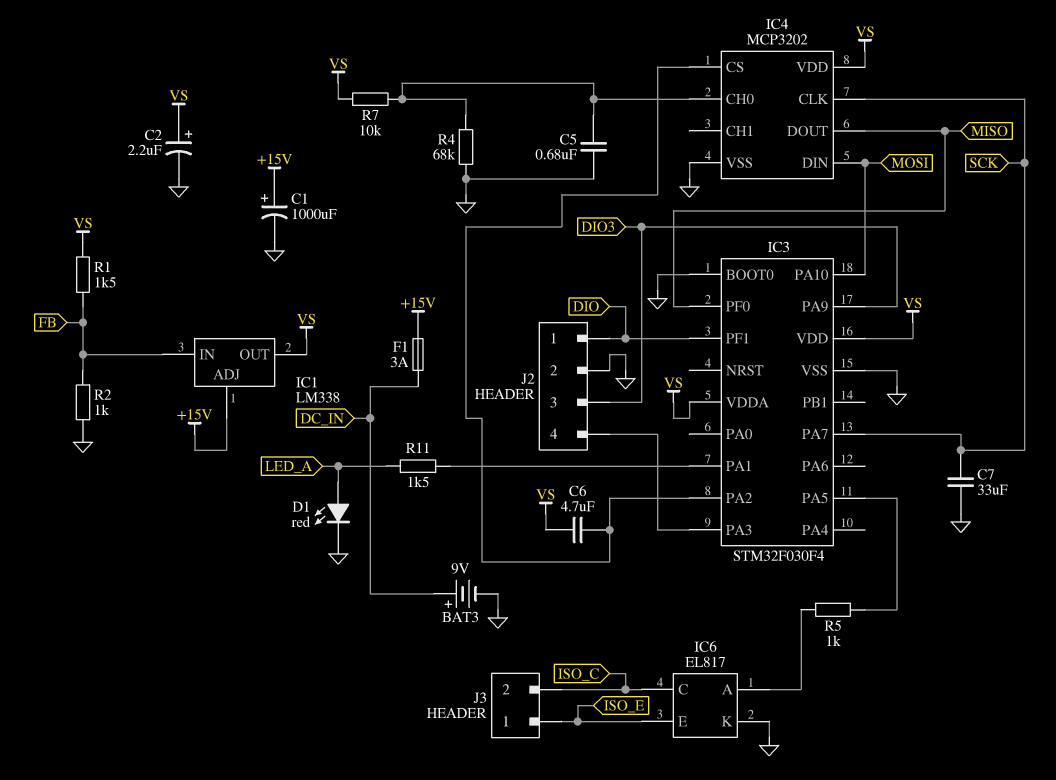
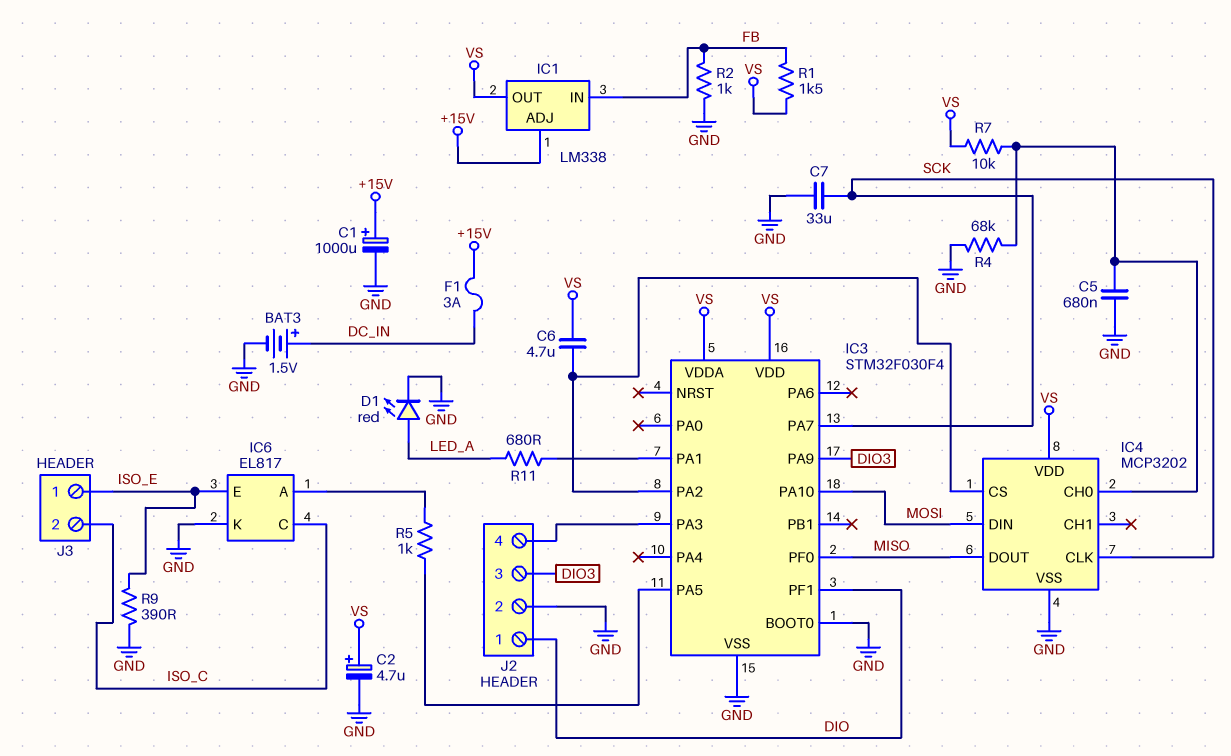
BAT3: 9V (plus DC_IN, minus GND) -> 1.5V (plus DC_IN, minus GND)
C2: 2.2uF (plus VS, minus GND) -> 4.7uF (plus VS, minus GND)
R9: none -> 390 (GND, ISO_E)
R11: 1.5k (IC3/PA1, LED_A) -> 680 (IC3/PA1, LED_A)

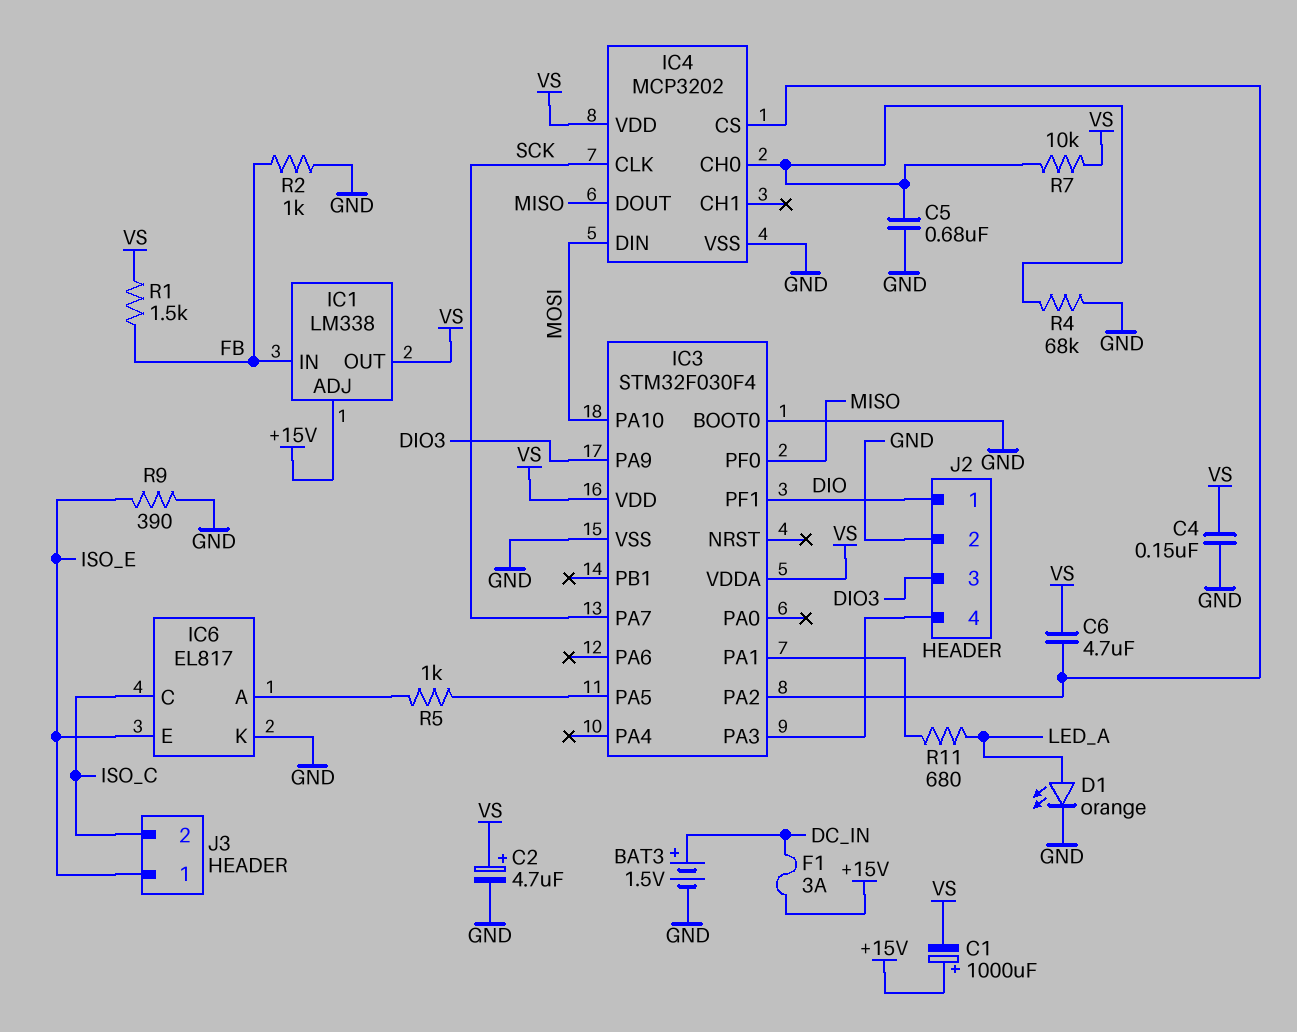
C1: 1000uF (plus +15V, minus GND) -> 1000uF (plus +15V, minus VS)
C4: none -> 150nF (GND, VS)
C7: 33uF (GND, SCK) -> none
D1: LED red (A LED_A, K GND) -> LED orange (A LED_A, K GND)

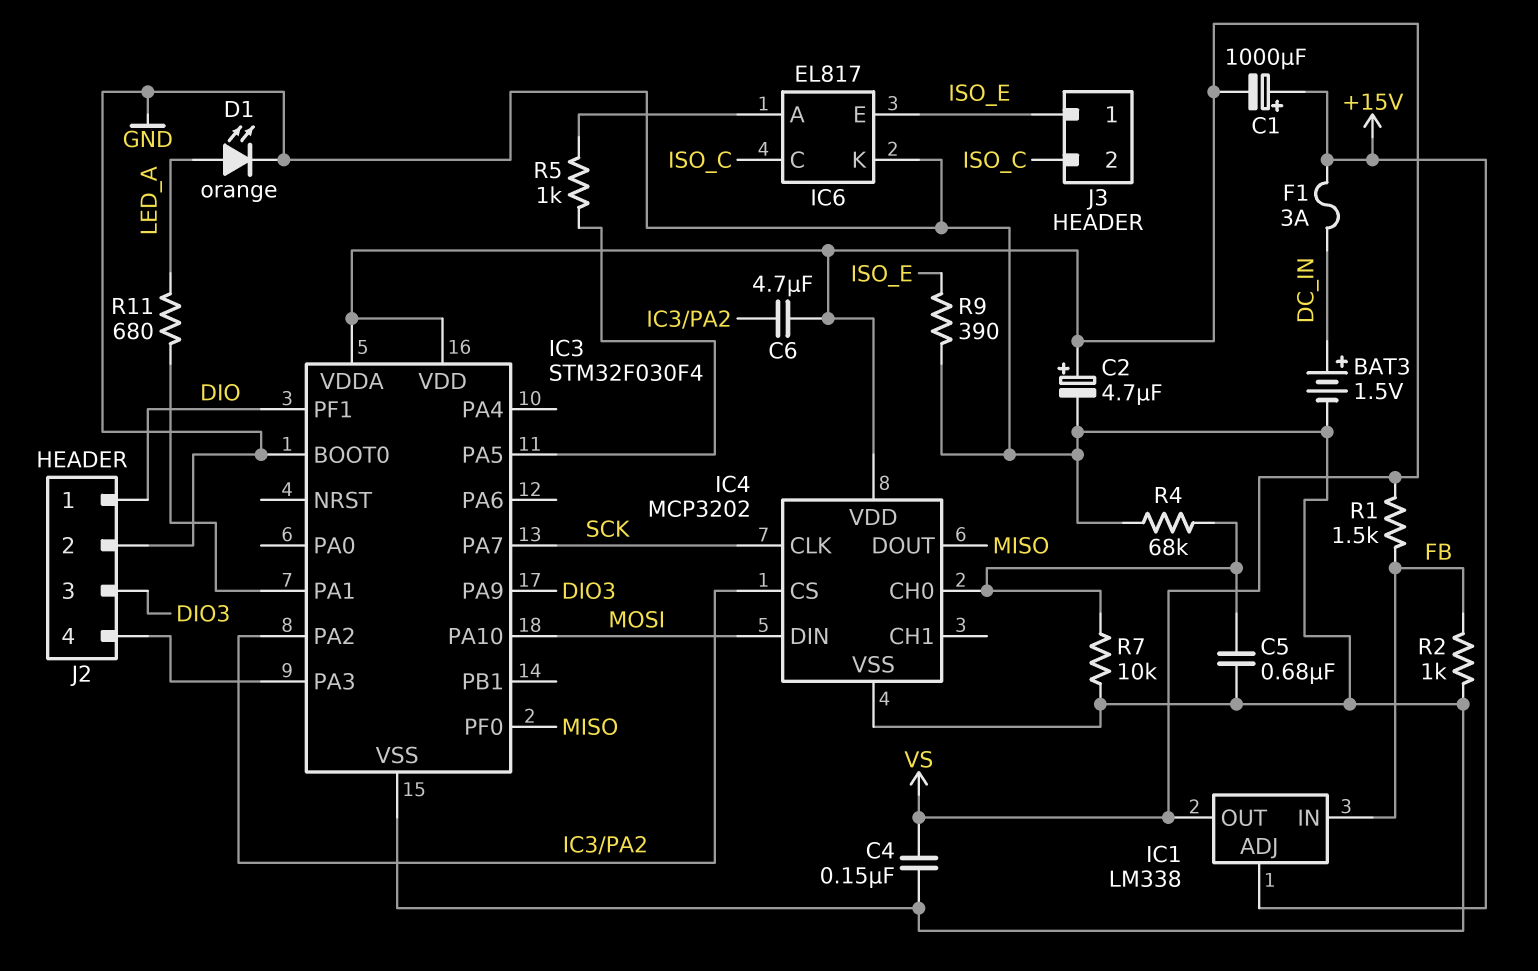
R7: 10k (IC4/CH0, VS) -> 10k (GND, IC4/CH0)

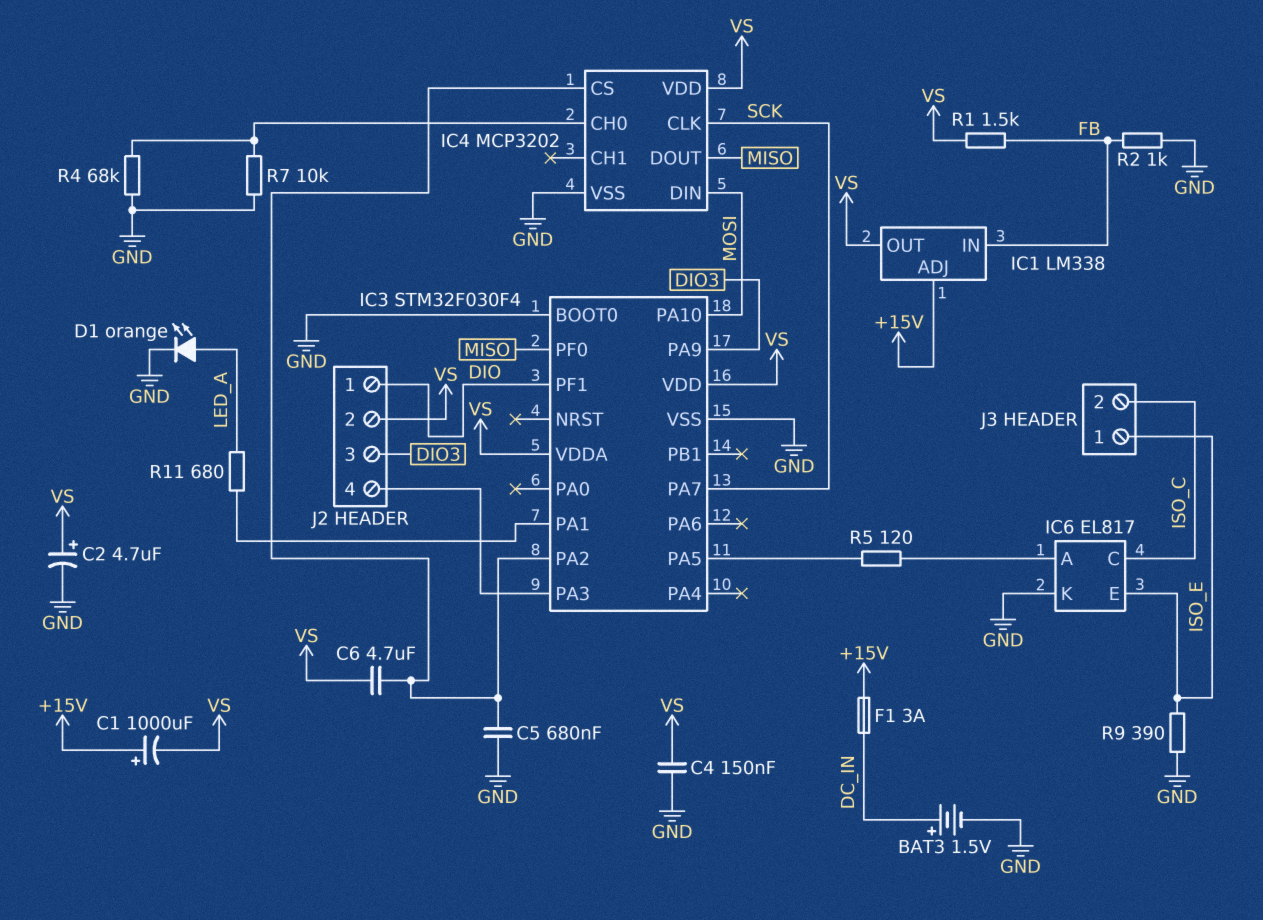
C5: 680nF (GND, IC4/CH0) -> 680nF (GND, IC3/PA2)
J2 pin 2: GND -> VS
R5: 1k (IC3/PA5, IC6/A) -> 120 (IC3/PA5, IC6/A)

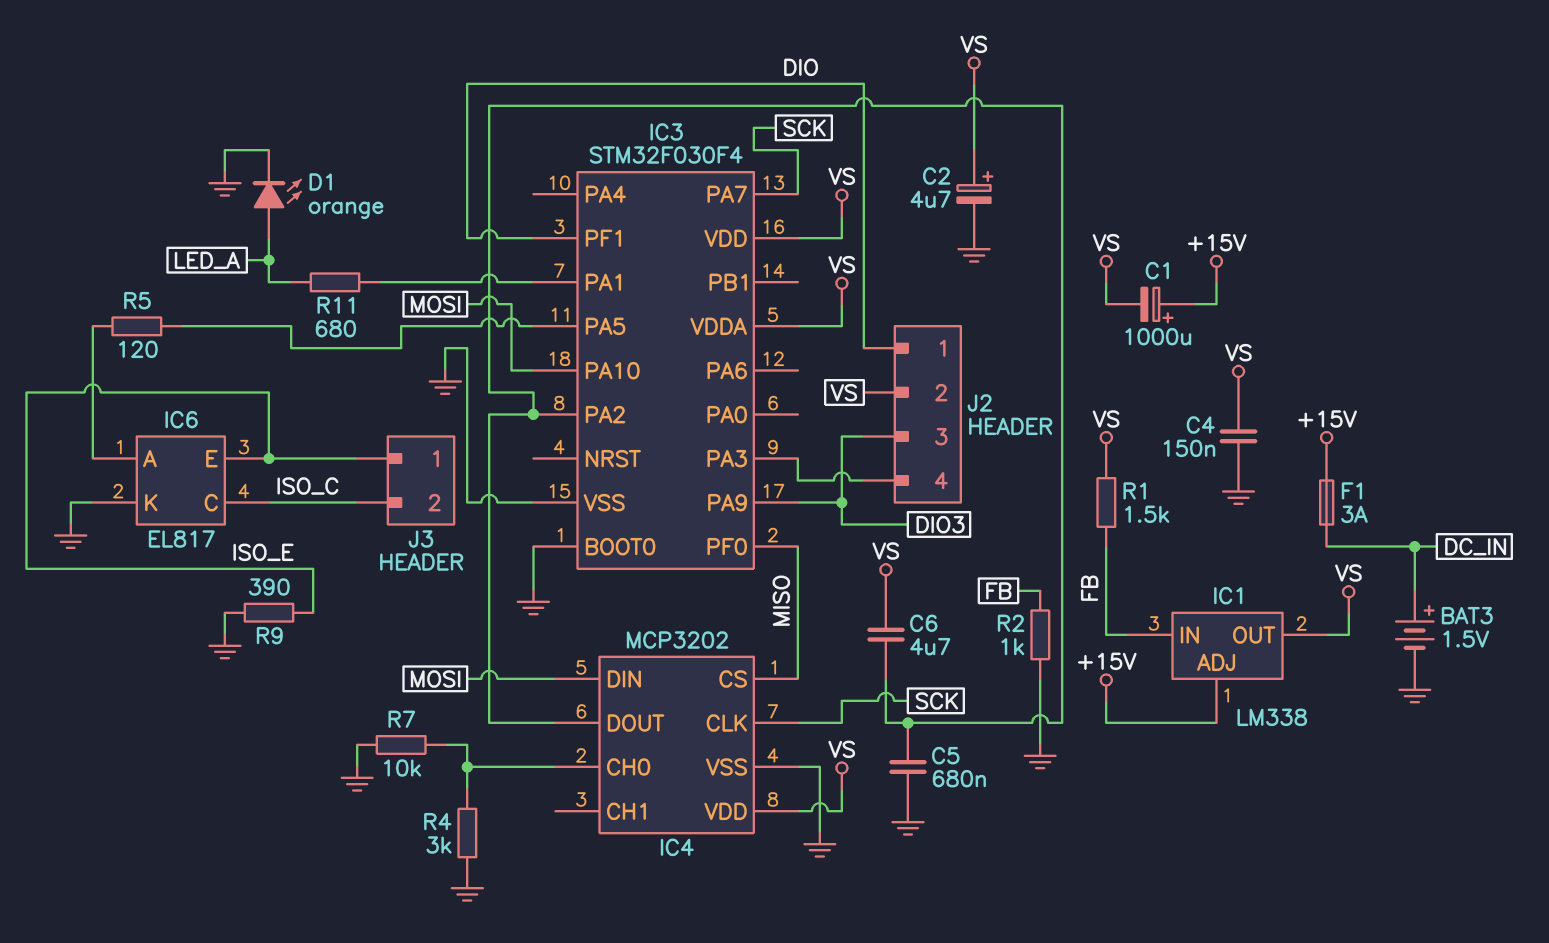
IC4 pin CS: IC3/PA2 -> MISO
IC4 pin DOUT: MISO -> IC3/PA2
R4: 68k (GND, IC4/CH0) -> 3k (GND, IC4/CH0)

